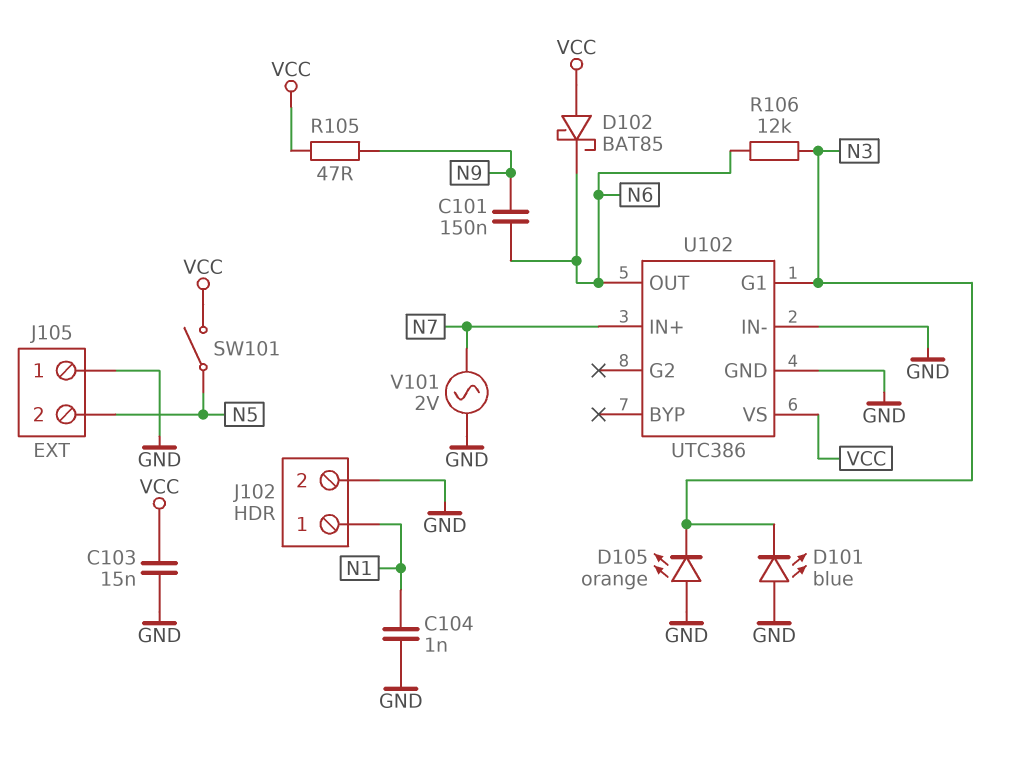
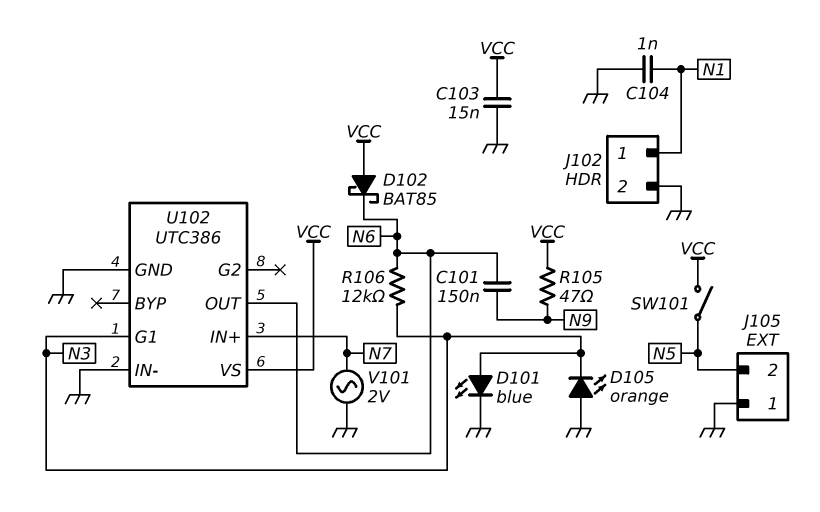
D101: LED blue (A GND, K N3) -> LED blue (A N3, K GND)

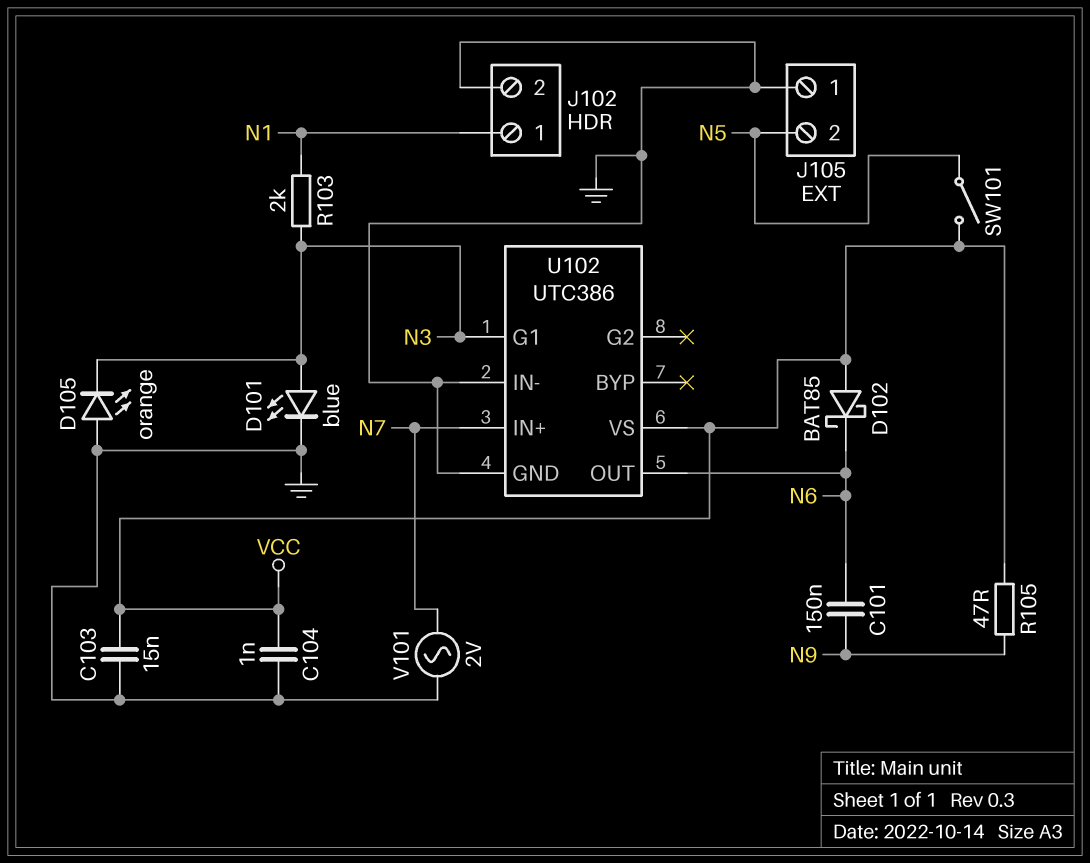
C104: 1nF (GND, N1) -> 1nF (GND, VCC)
R103: none -> 2k (N1, N3)
R106: 12k (N3, N6) -> none

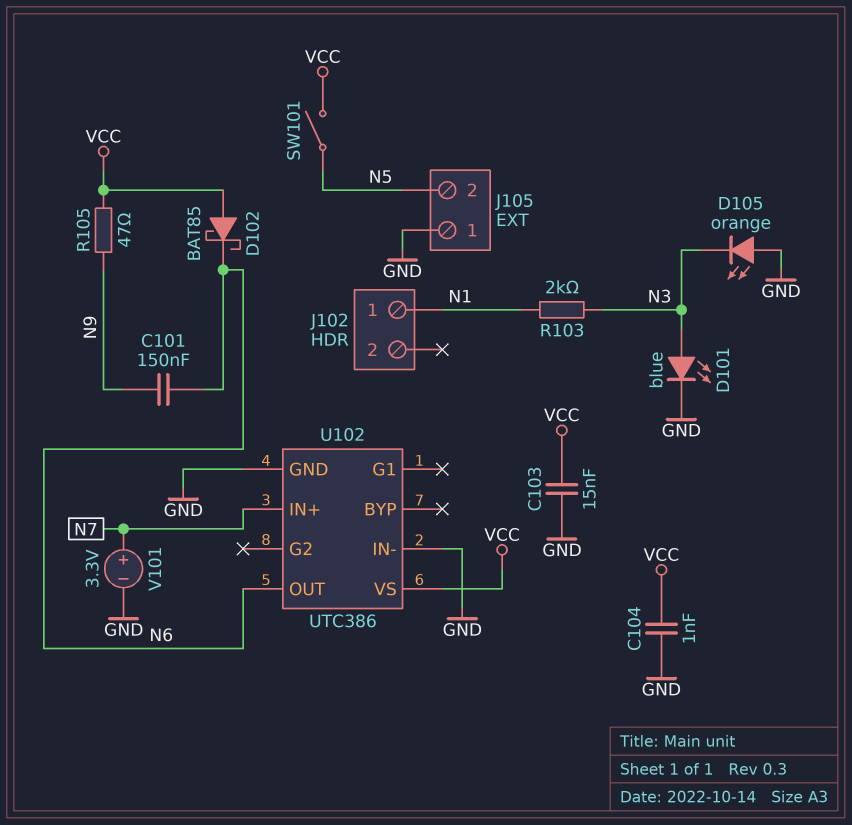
J102 pin 2: GND -> none
U102 pin G1: N3 -> none
V101: AC 2V (GND, N7) -> 3.3V (plus N7, minus GND)

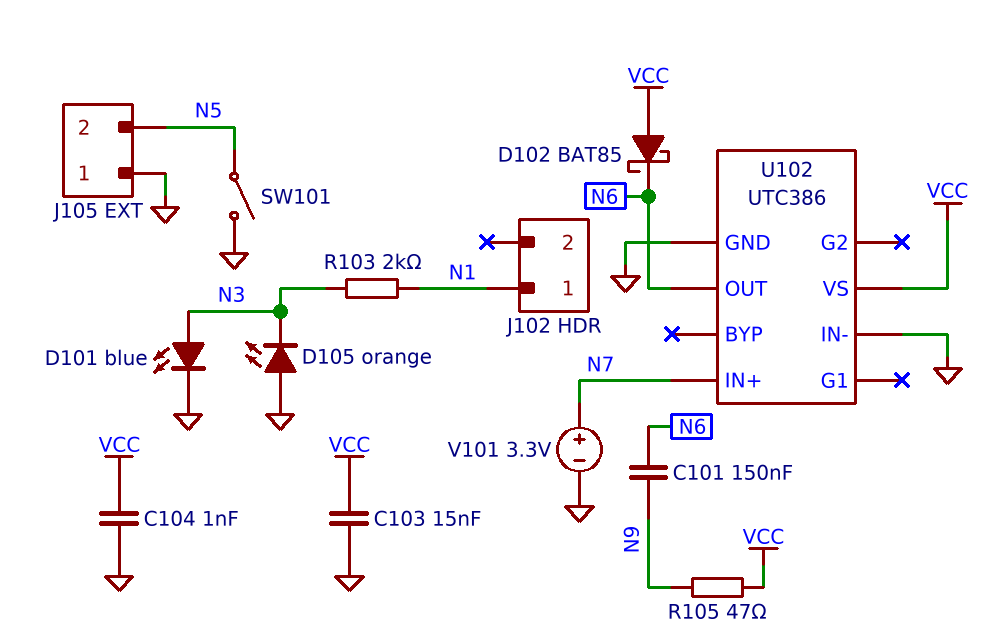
SW101: switch (N5, VCC) -> switch (GND, N5)

